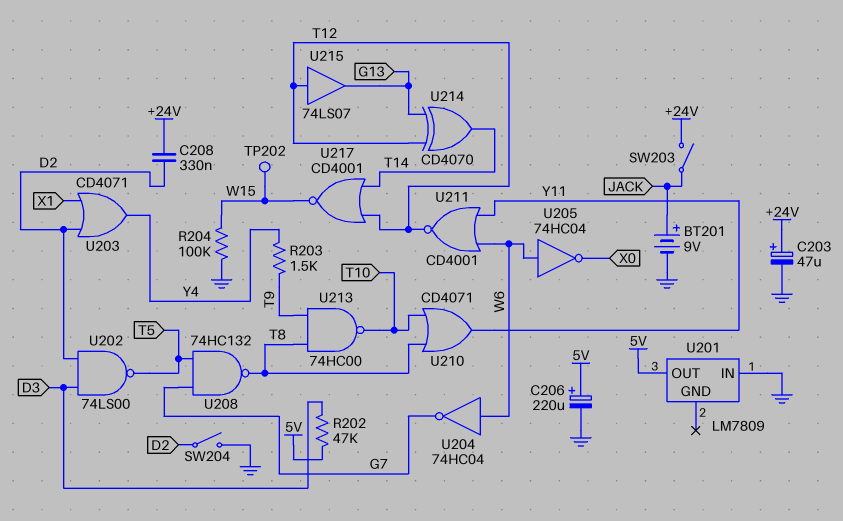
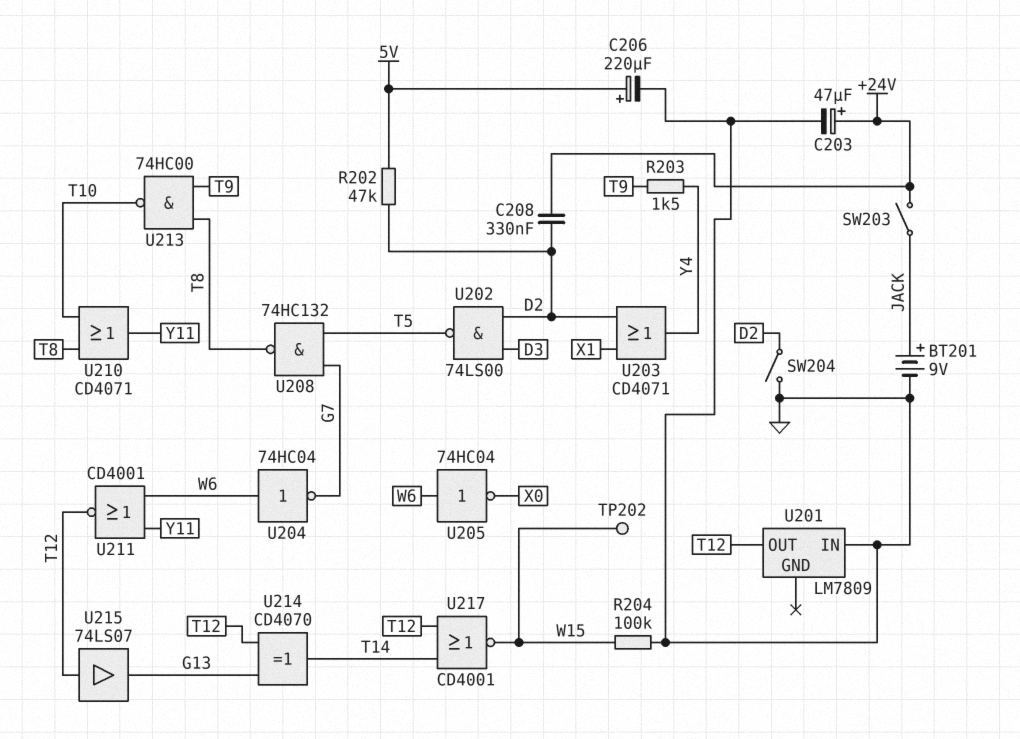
R202: 47k (5V, D3) -> 47k (5V, D2)
U201 pin OUT: 5V -> T12

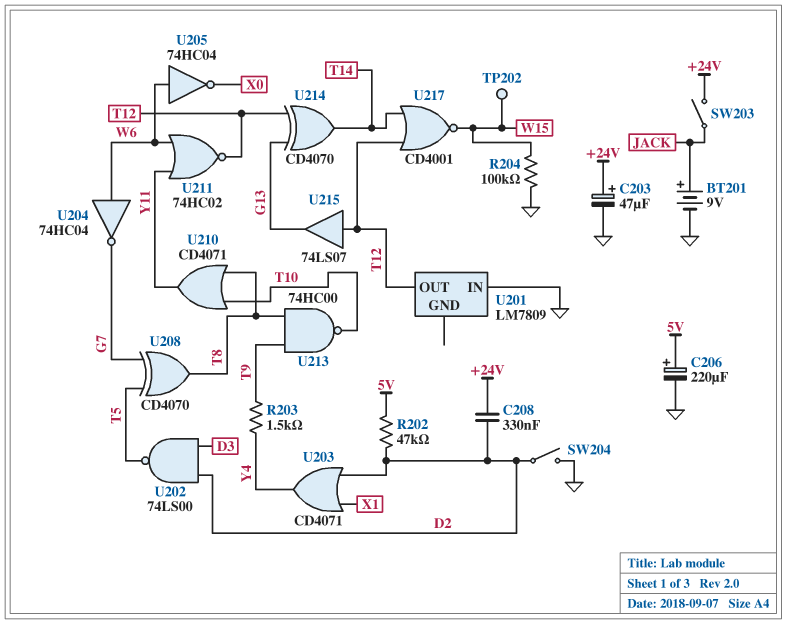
U208: NAND 74HC132 (in G7, in T5, out T8) -> XOR CD4070 (in G7, in T5, out T8)
U211: NOR CD4001 (in W6, in Y11, out T12) -> NOR 74HC02 (in W6, in Y11, out T12)

